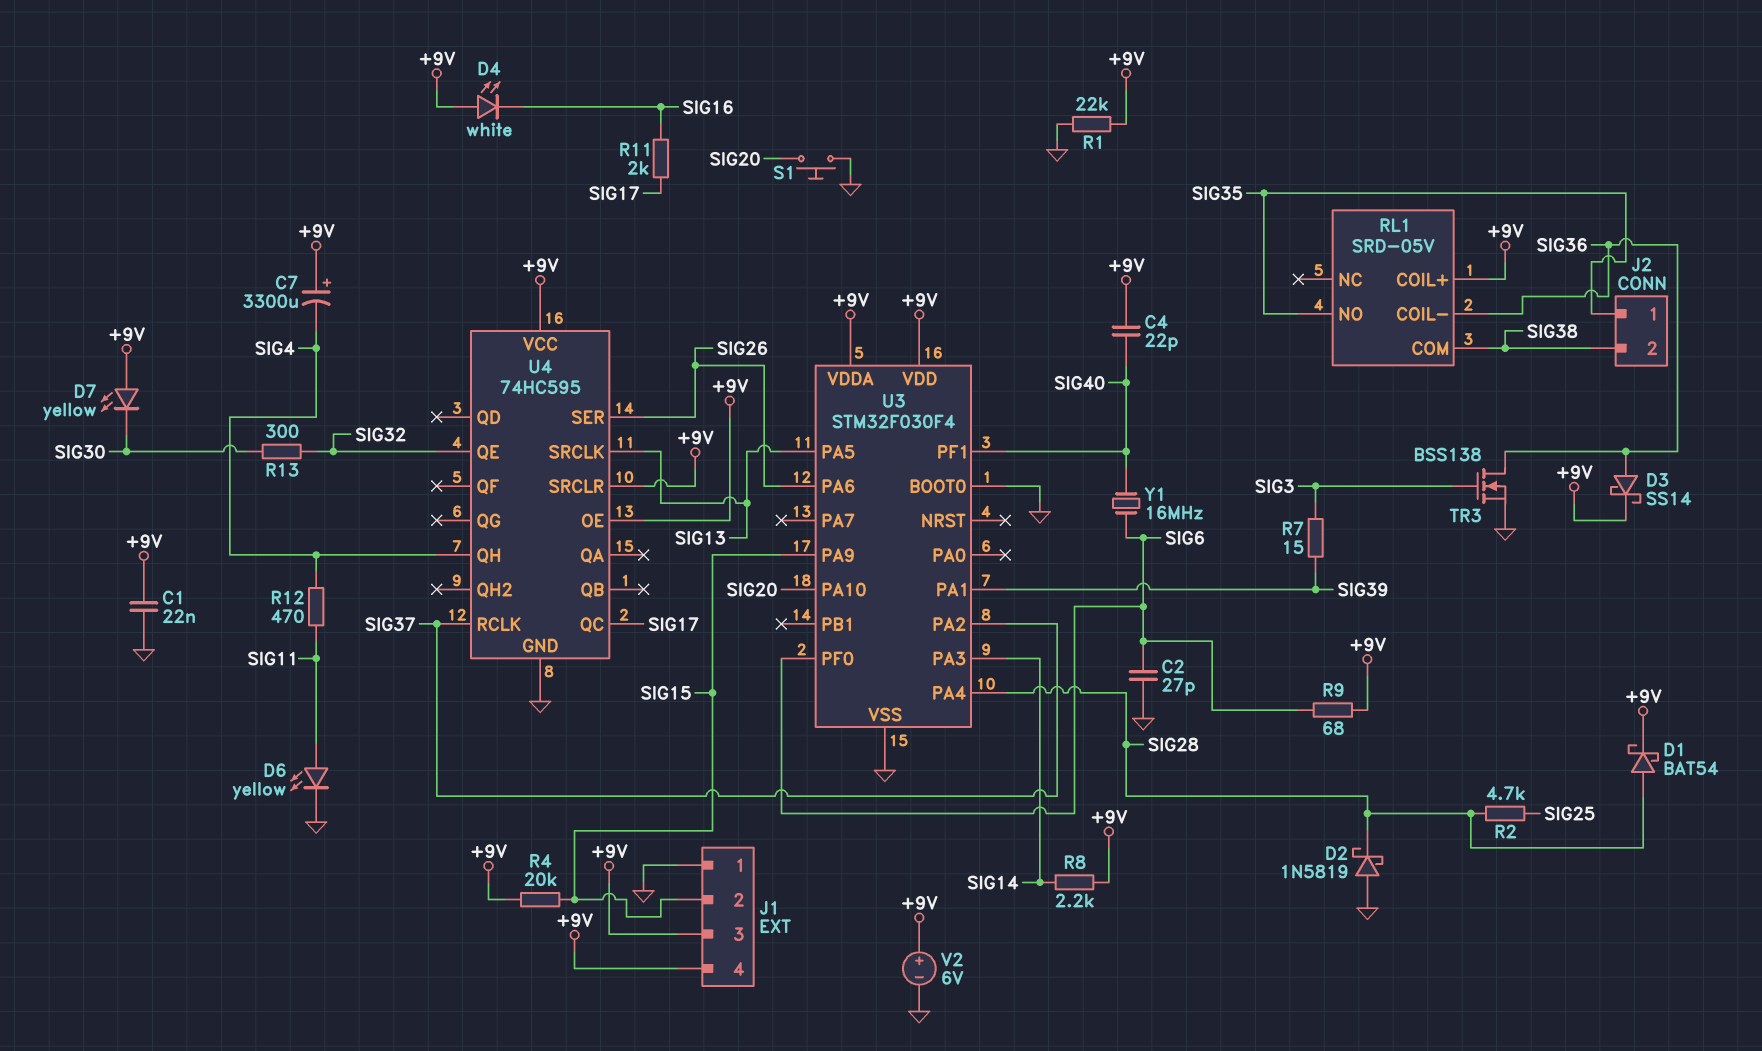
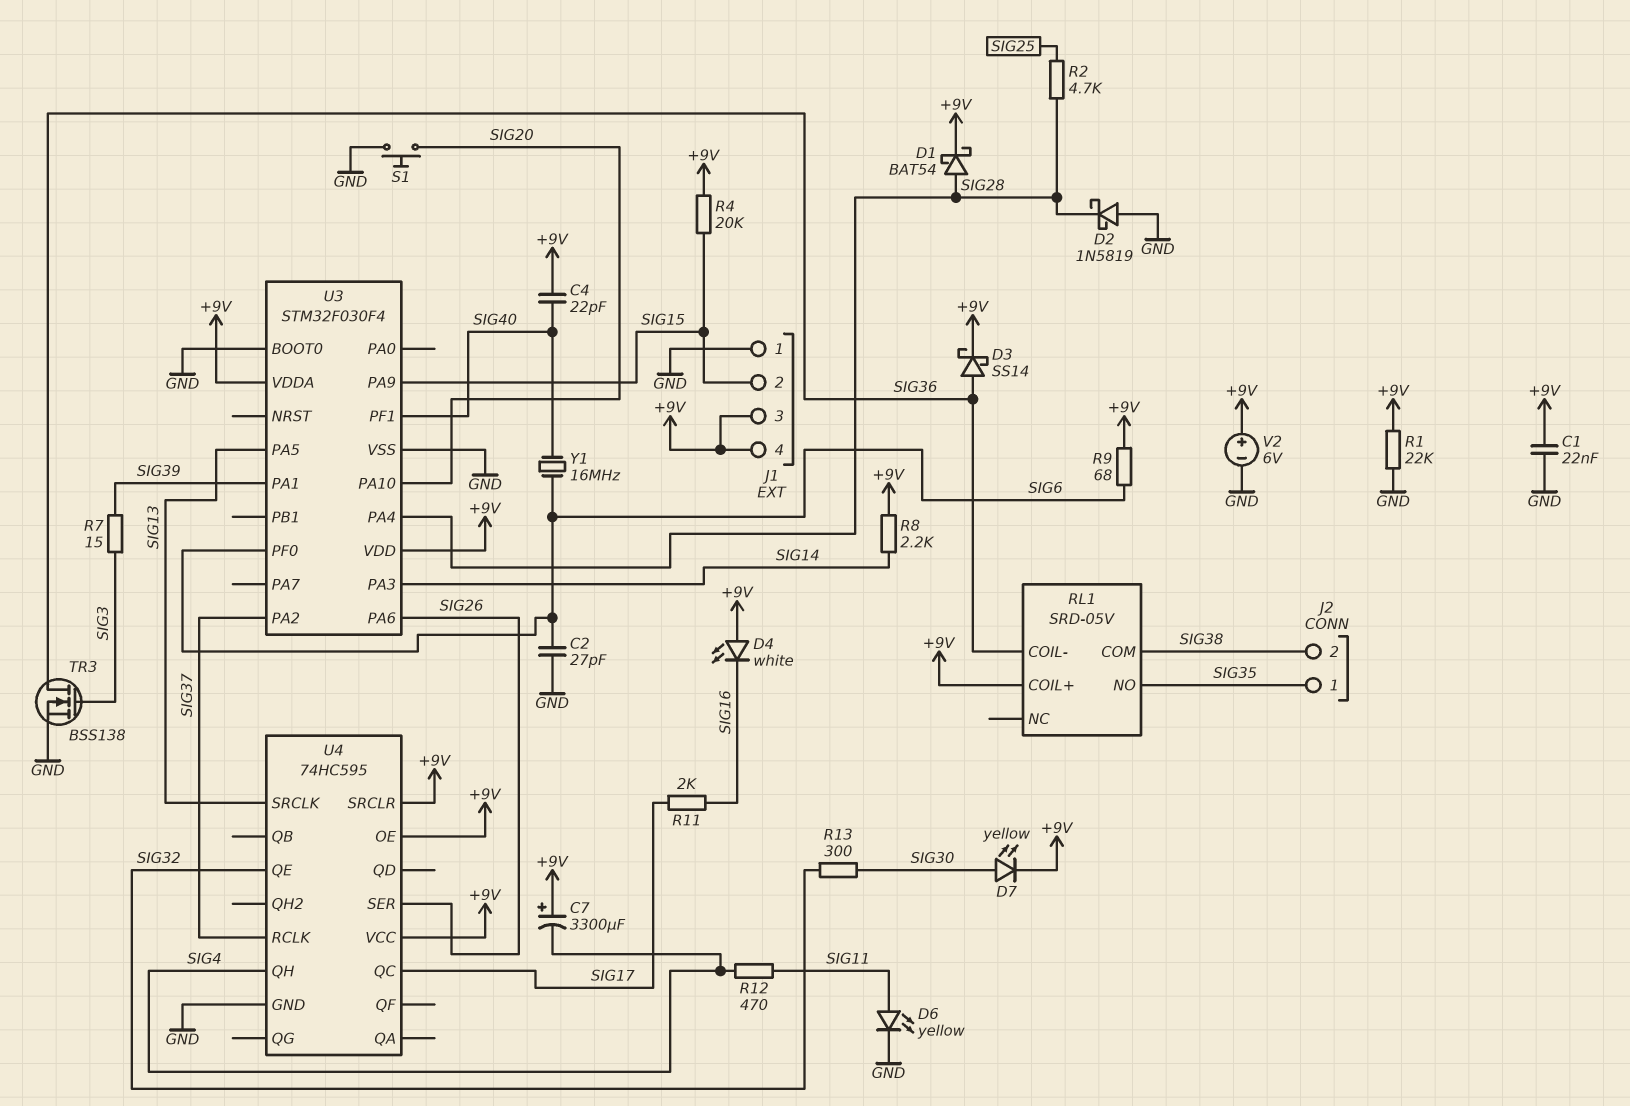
D7: LED yellow (A +9V, K SIG30) -> LED yellow (A SIG30, K +9V)

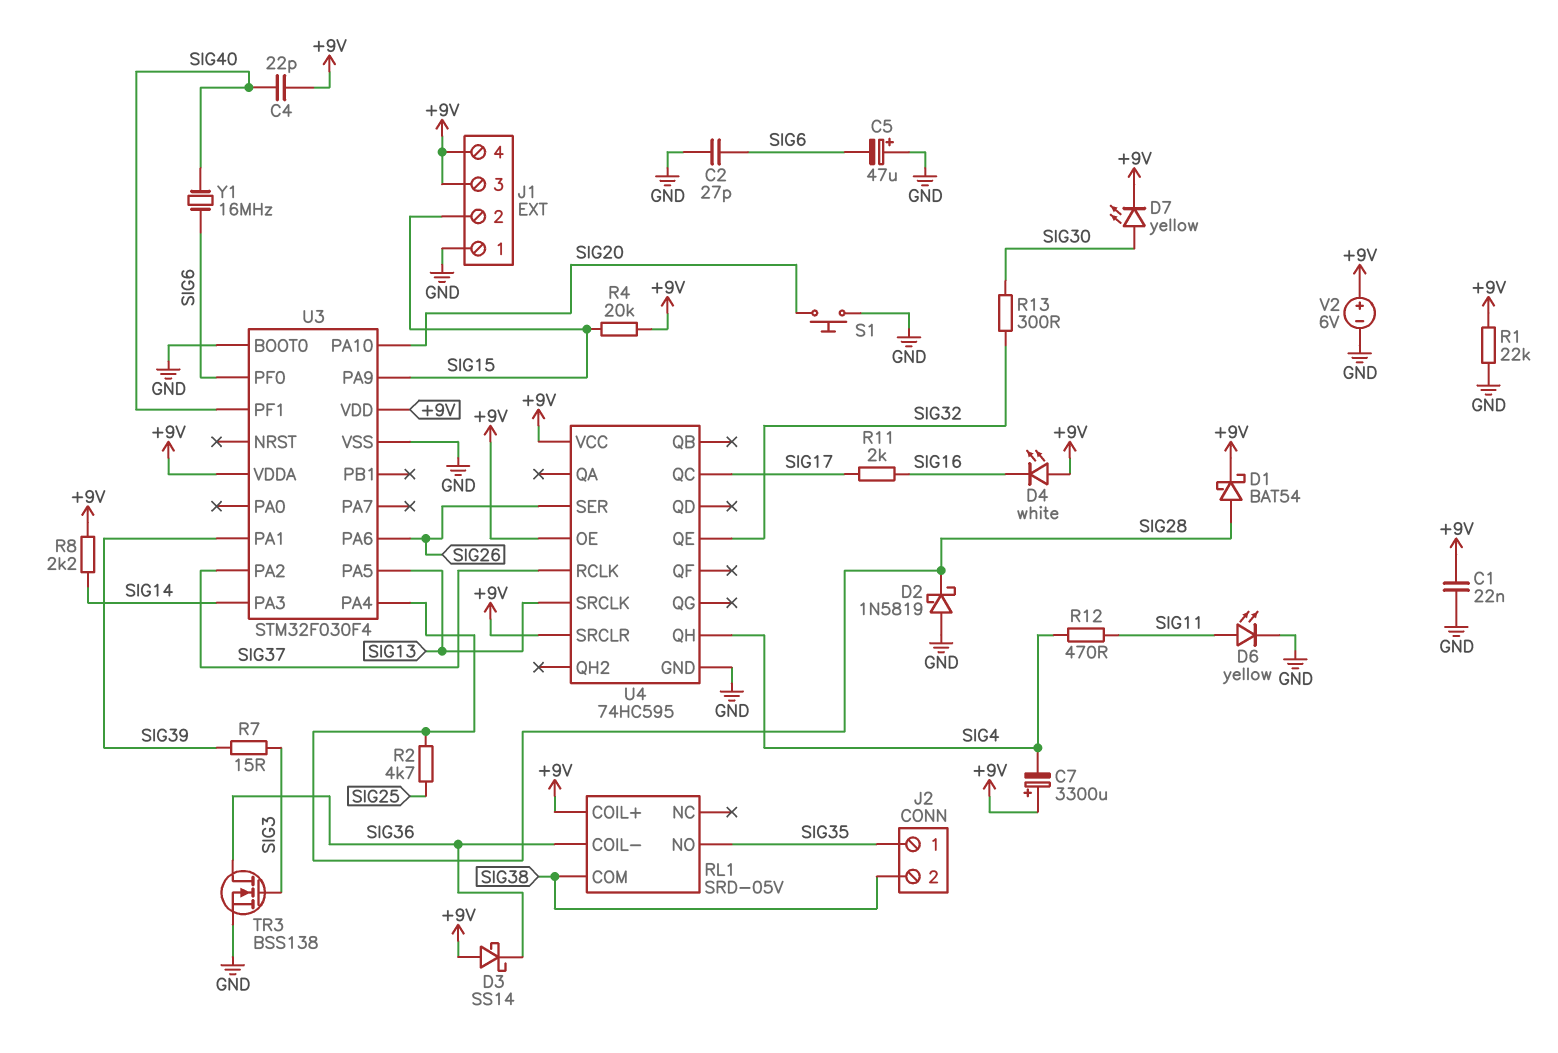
C5: none -> 47uF (plus GND, minus SIG6)
D3: schottky SS14 (A SIG36, K +9V) -> schottky SS14 (A +9V, K SIG36)
R9: 68 (+9V, SIG6) -> none

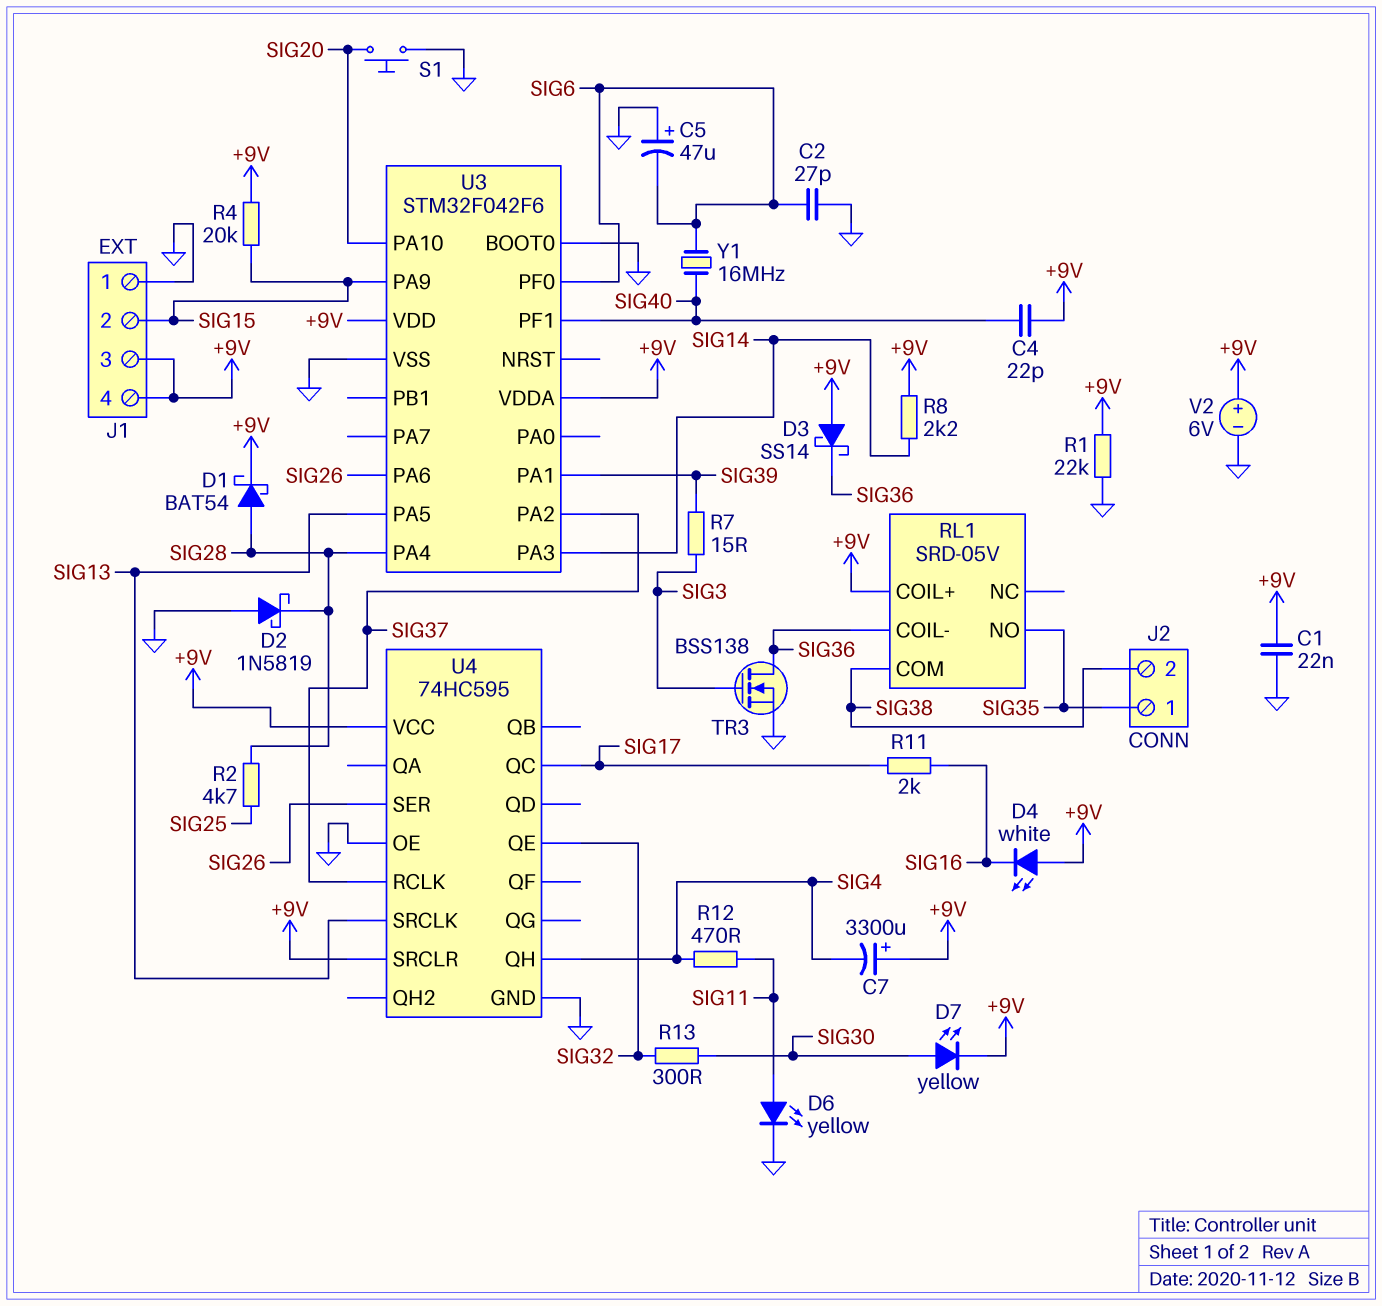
U3: STM32F030F4 -> STM32F042F6
U4 pin OE: +9V -> GND

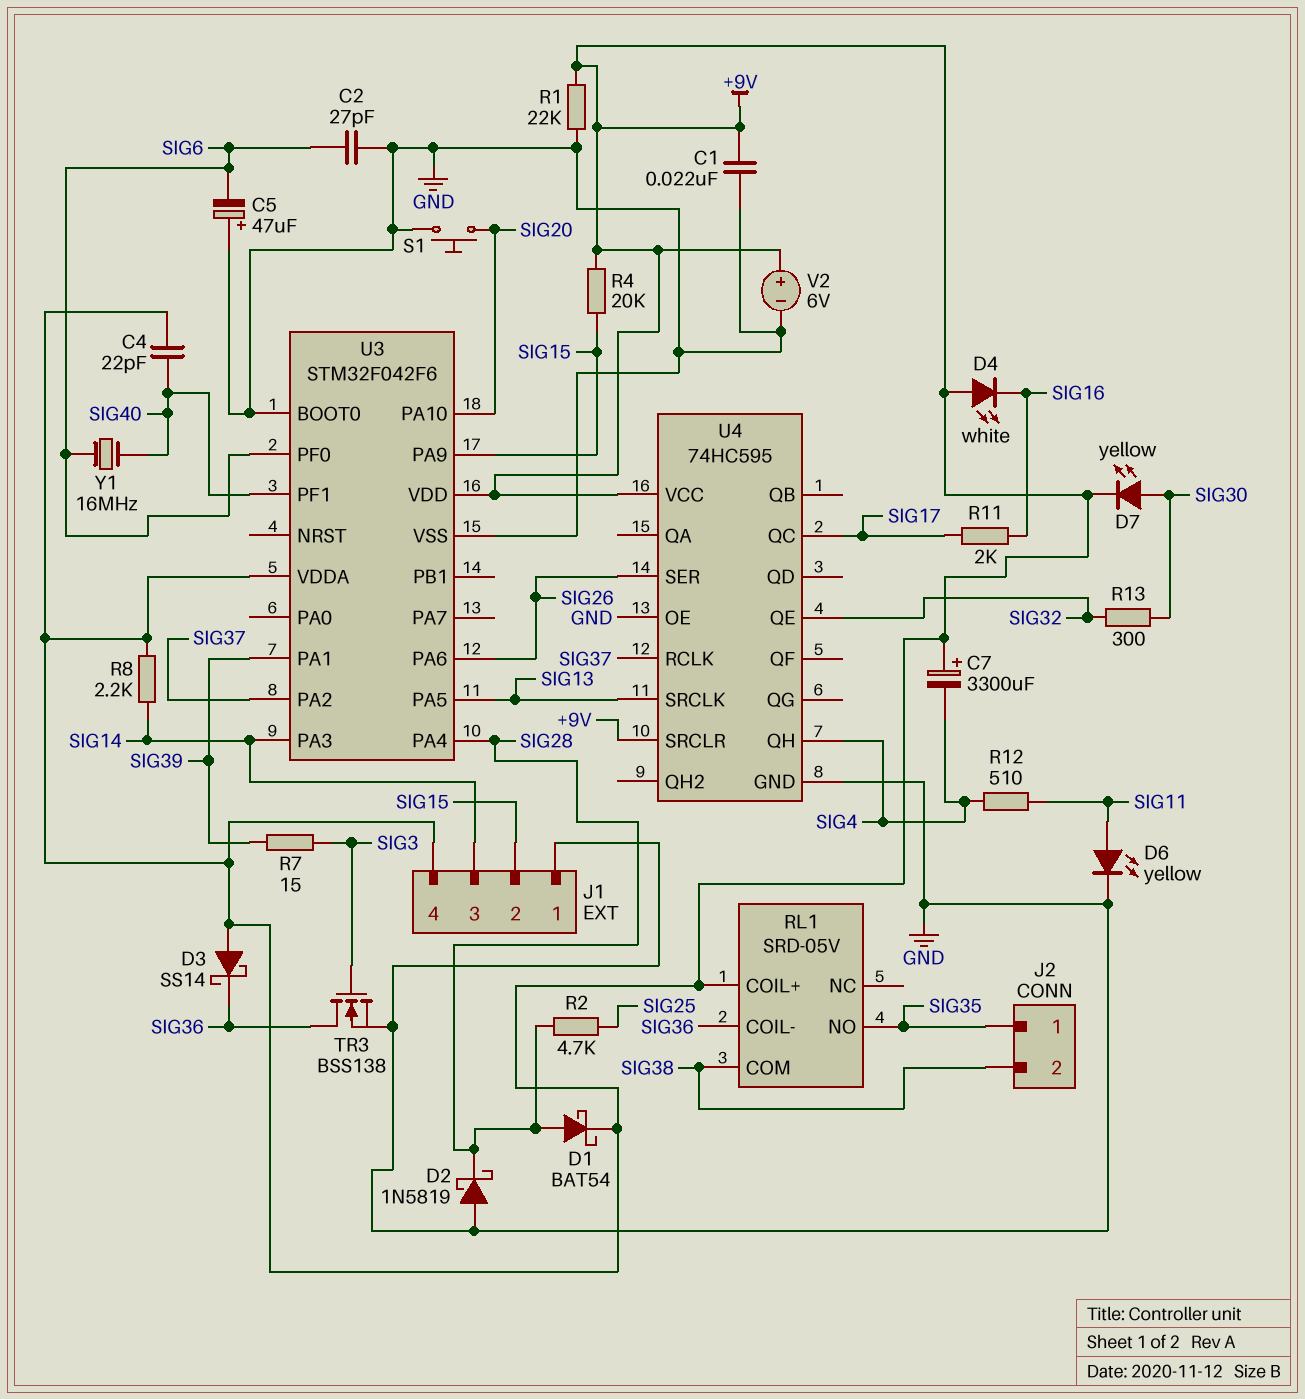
J1 pin 3: +9V -> SIG14
R12: 470 (SIG4, SIG11) -> 510 (SIG4, SIG11)

